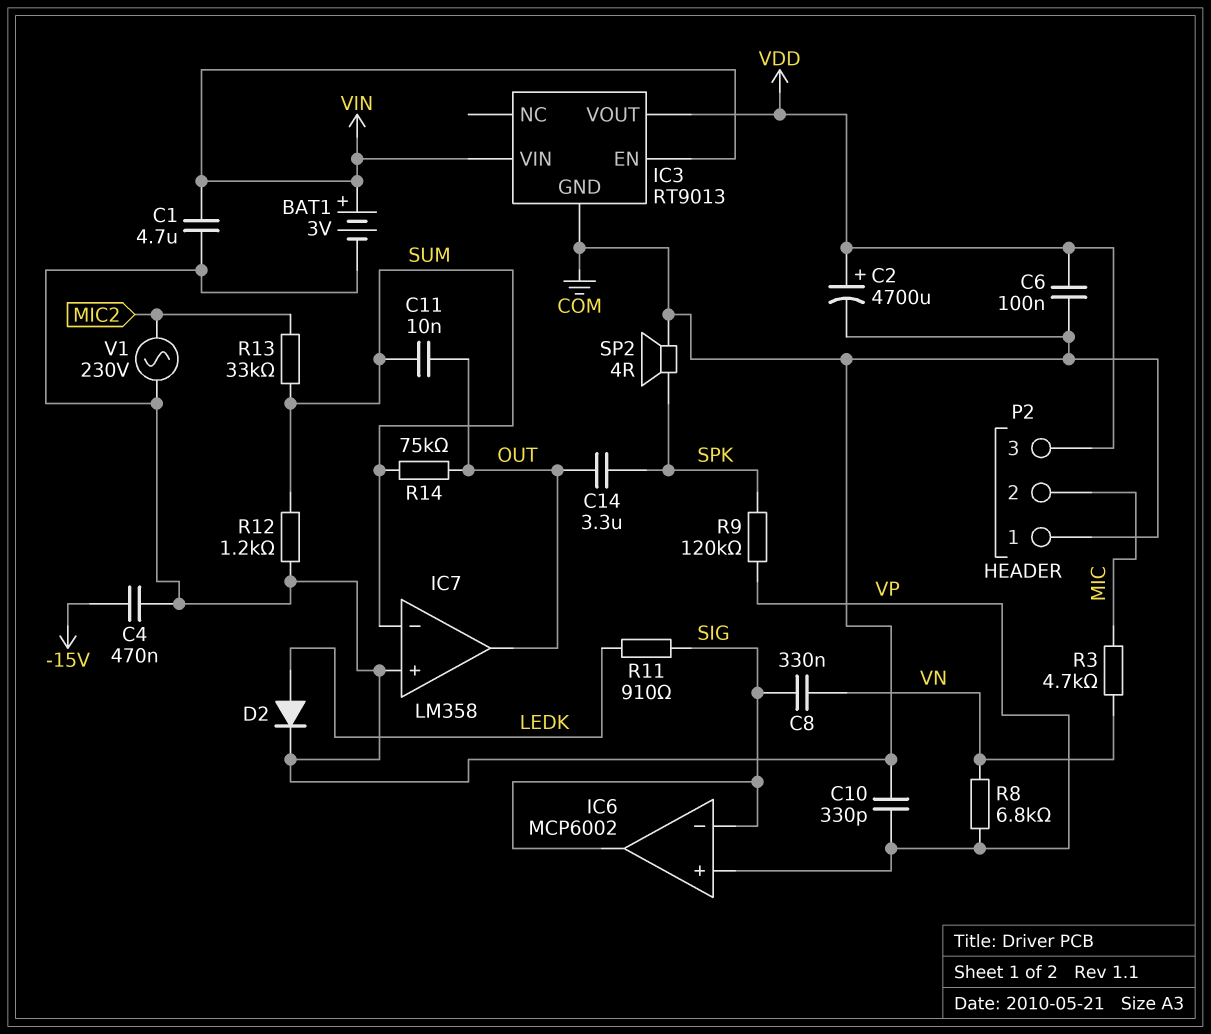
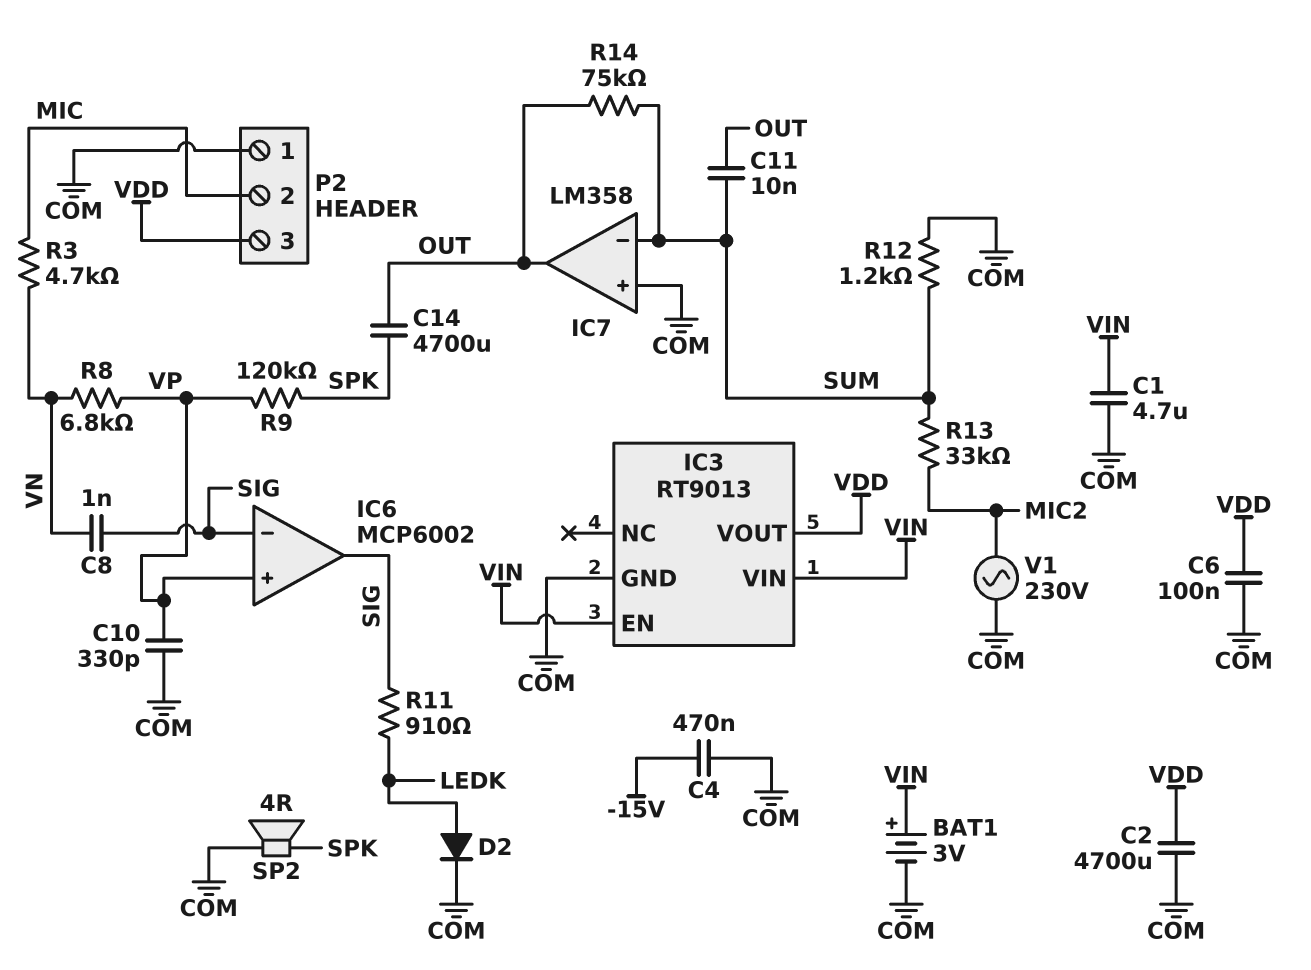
C2: 4700uF (plus VDD, minus COM) -> 4700uF (COM, VDD)
C8: 330nF (SIG, VN) -> 1nF (SIG, VN)
C14: 3.3uF (OUT, SPK) -> 4700uF (OUT, SPK)

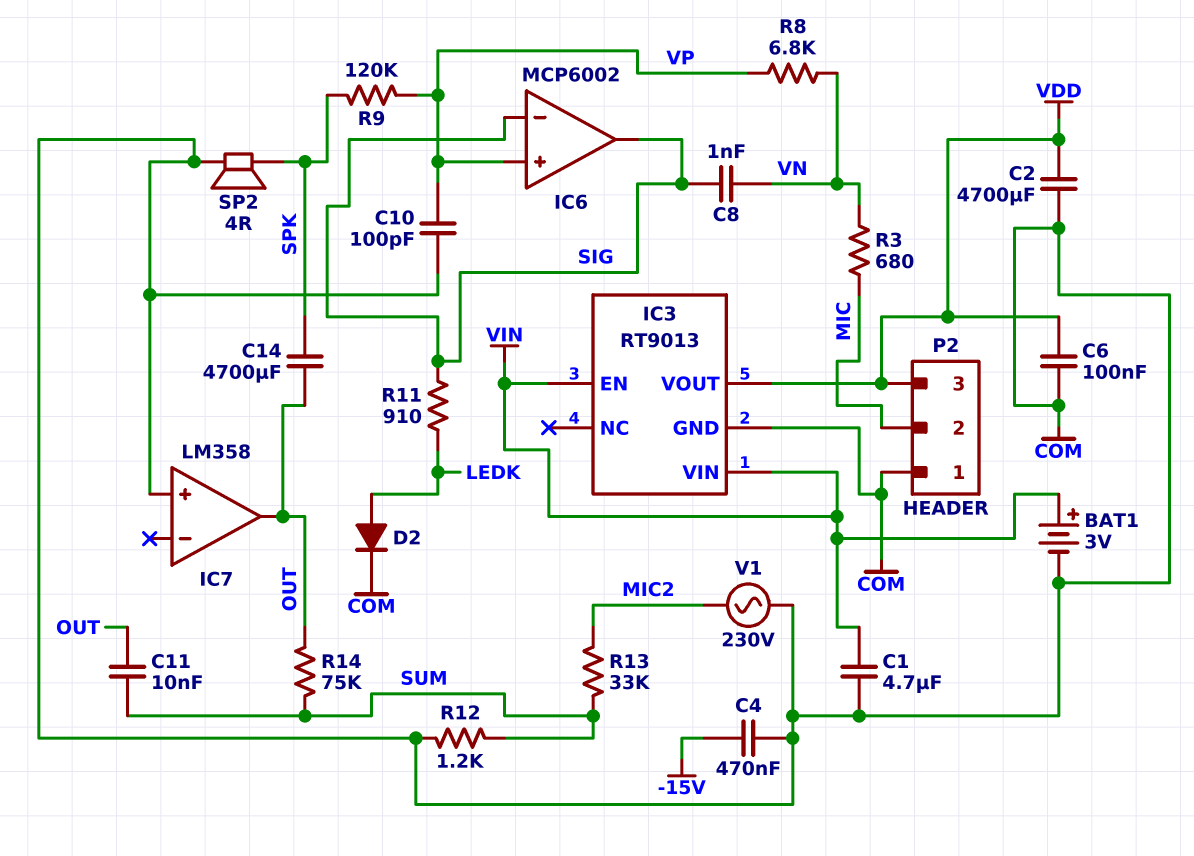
C10: 330pF (COM, VP) -> 100pF (COM, VP)
IC7 pin in-: SUM -> none
R3: 4.7k (MIC, VN) -> 680 (MIC, VN)

